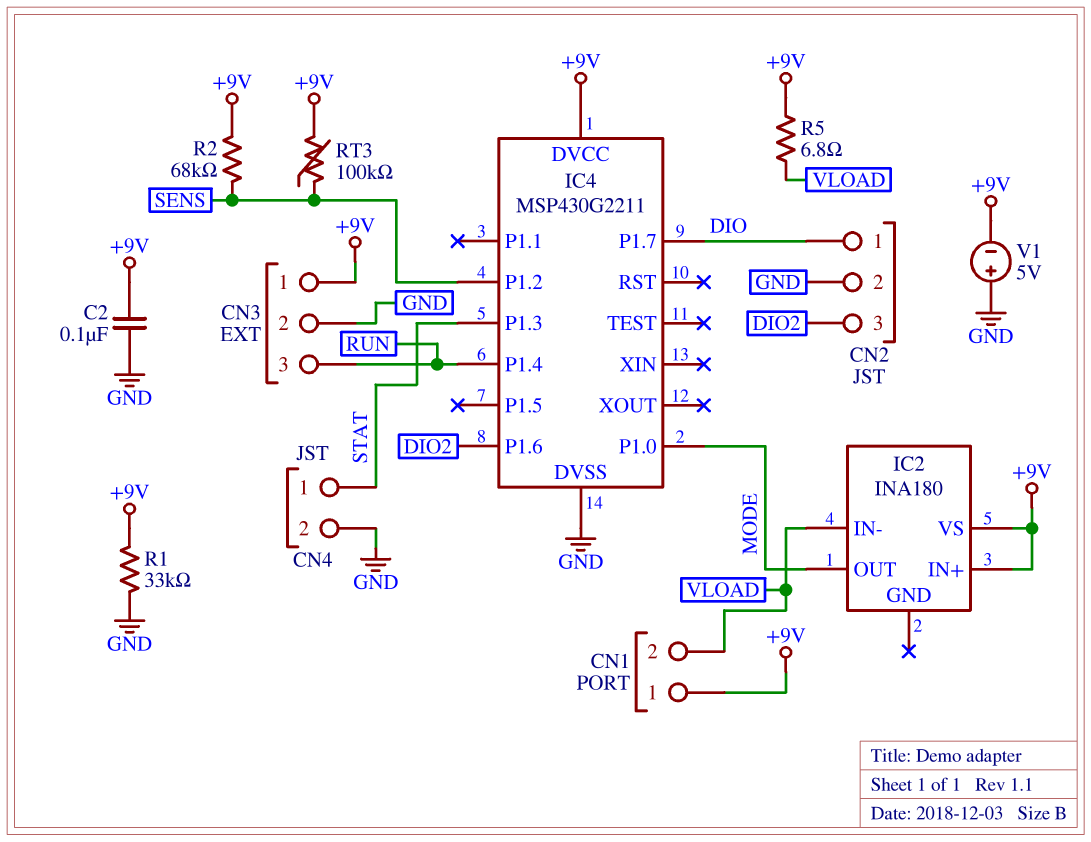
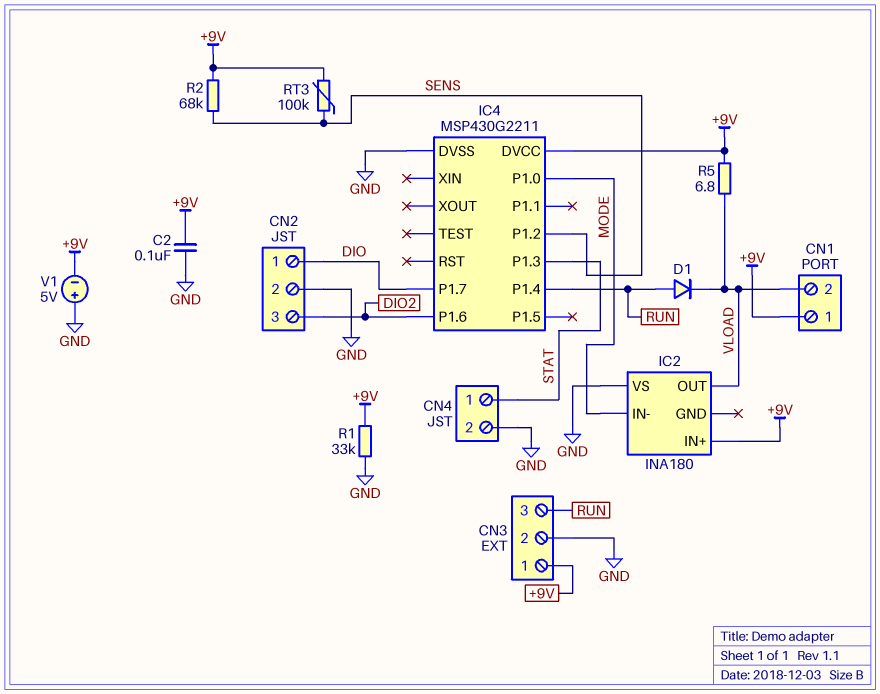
D1: none -> diode (A RUN, K VLOAD)
IC2 pin IN-: VLOAD -> MODE
IC2 pin OUT: MODE -> VLOAD
IC2 pin VS: +9V -> GND

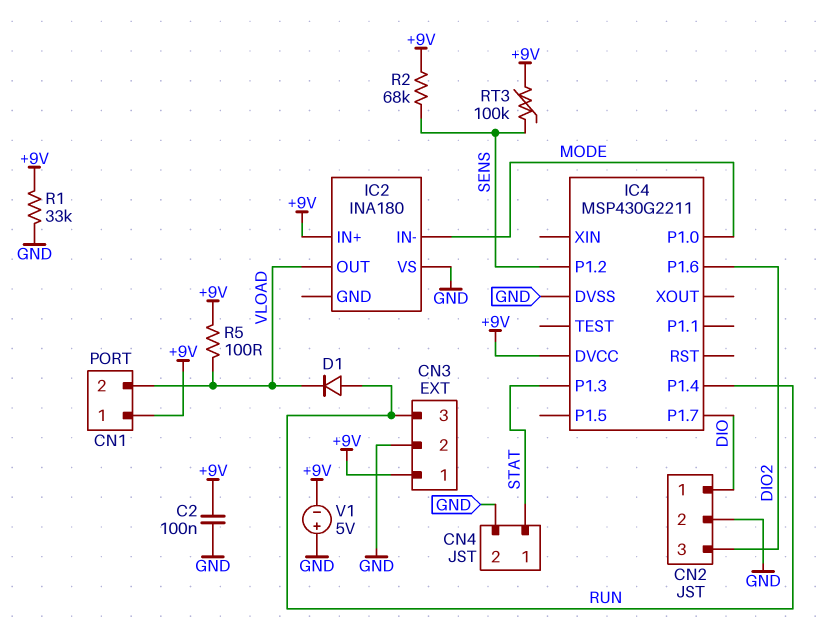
R5: 6.8 (+9V, VLOAD) -> 100 (+9V, VLOAD)

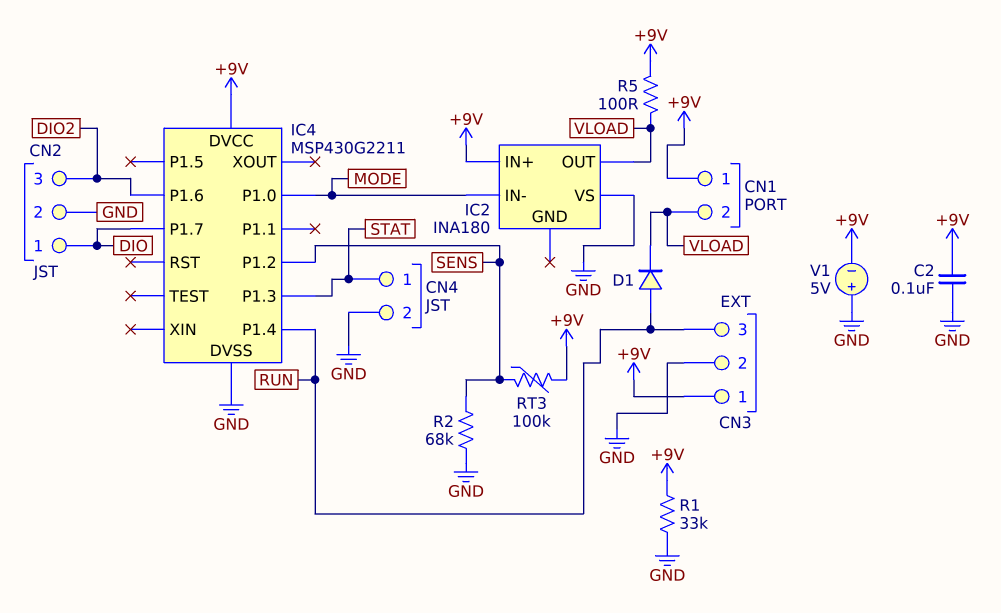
R2: 68k (+9V, SENS) -> 68k (GND, SENS)

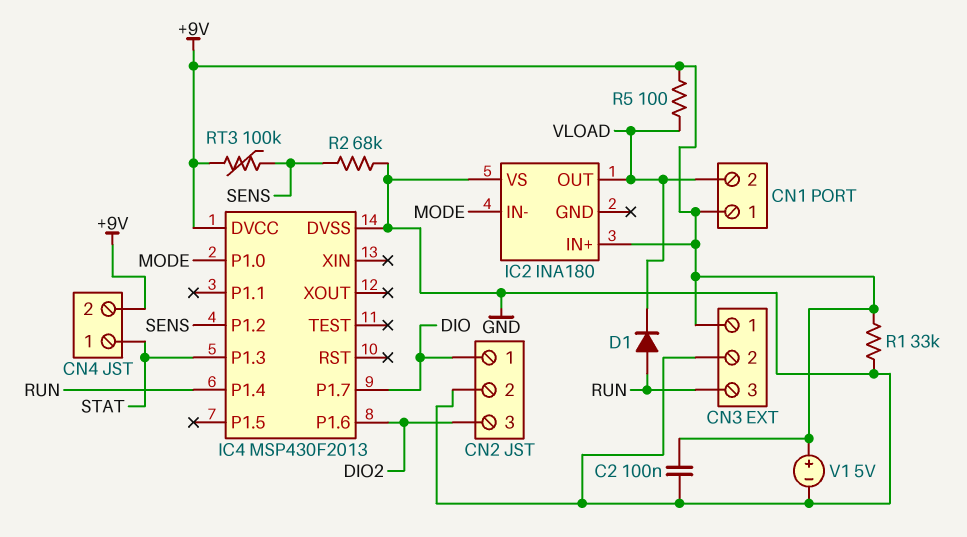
CN4 pin 2: GND -> +9V
IC4: MSP430G2211 -> MSP430F2013
V1: 5V (plus GND, minus +9V) -> 5V (plus +9V, minus GND)

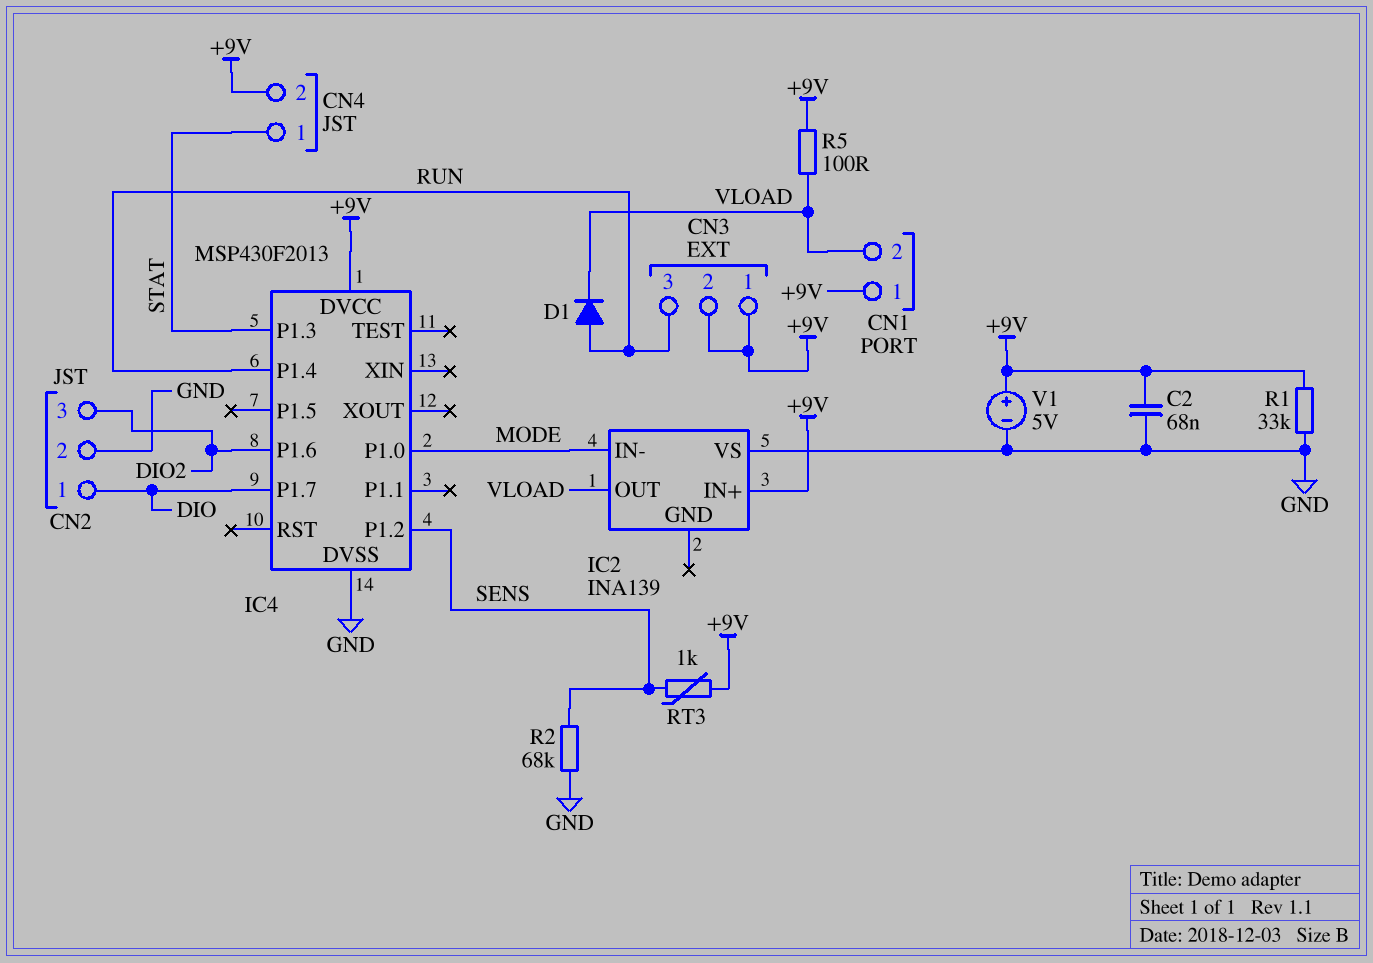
C2: 100nF (+9V, GND) -> 68nF (+9V, GND)
CN3 pin 2: GND -> +9V
IC2: INA180 -> INA139
RT3: 100k (+9V, SENS) -> 1k (+9V, SENS)

